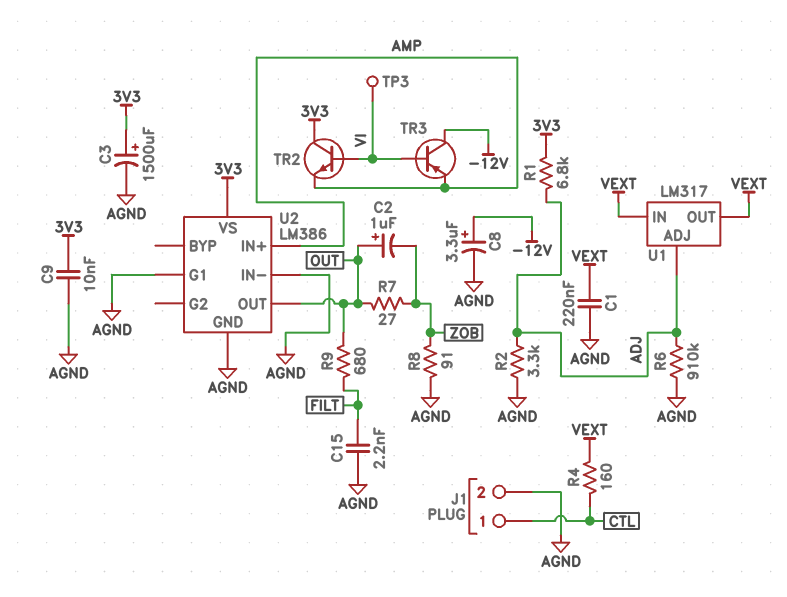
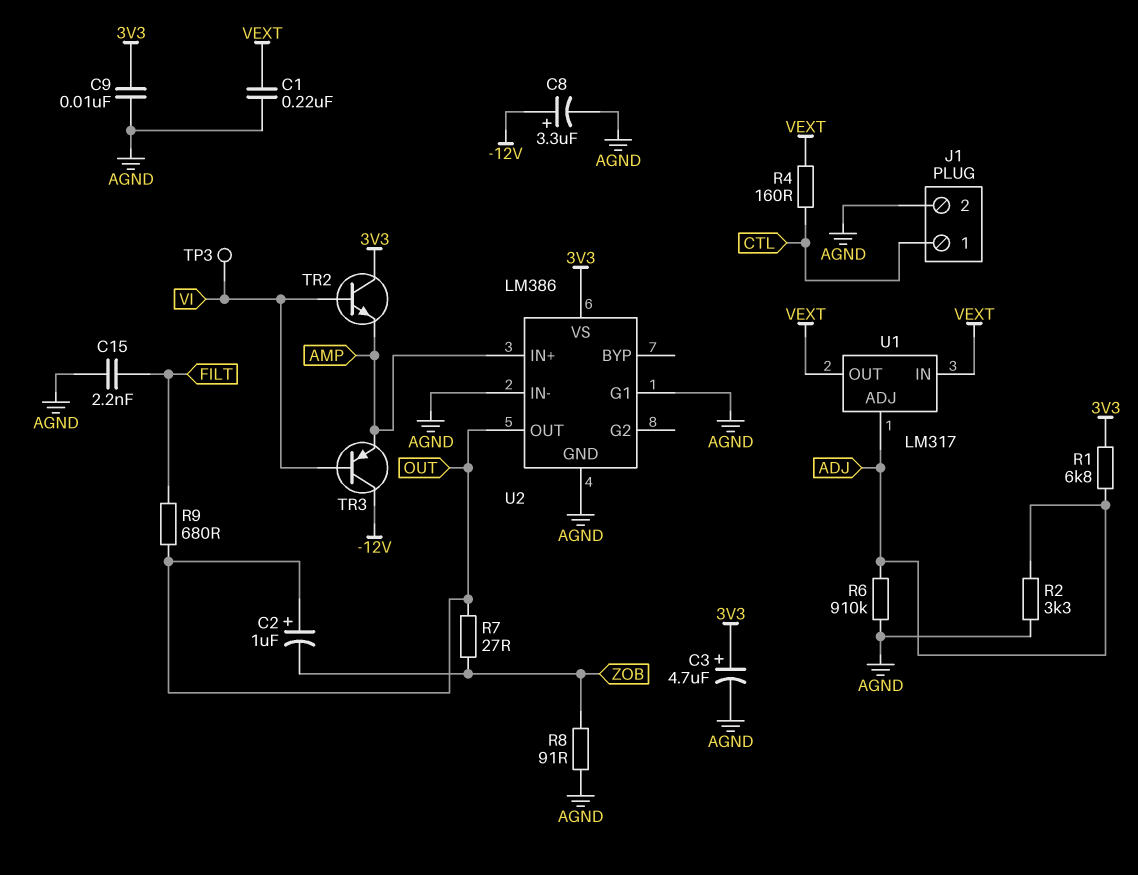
C3: 1500uF (plus 3V3, minus AGND) -> 4.7uF (plus 3V3, minus AGND)

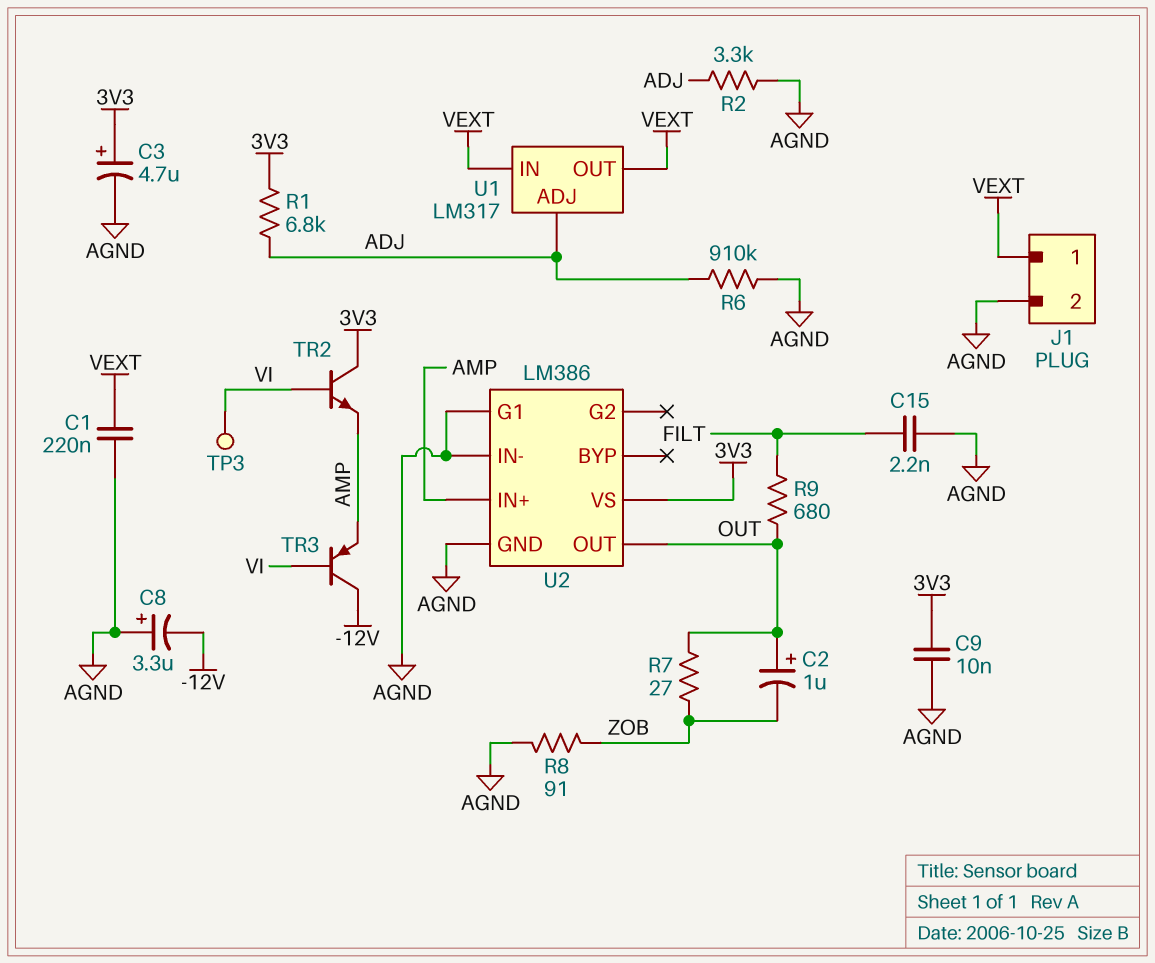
C8: 3.3uF (plus -12V, minus AGND) -> 3.3uF (plus AGND, minus -12V)
J1 pin 1: CTL -> VEXT
R4: 160 (CTL, VEXT) -> none

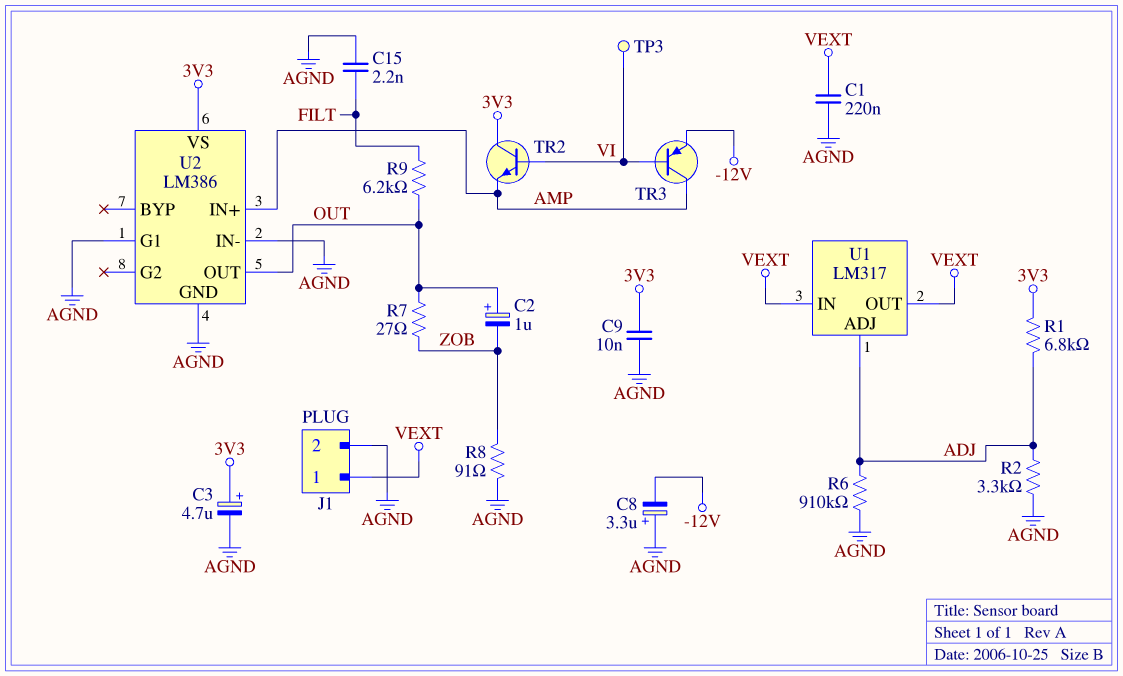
R9: 680 (FILT, OUT) -> 6.2k (FILT, OUT)
TR3: PNP (B VI, C -12V, E AMP) -> PNP (B VI, C AMP, E -12V)

